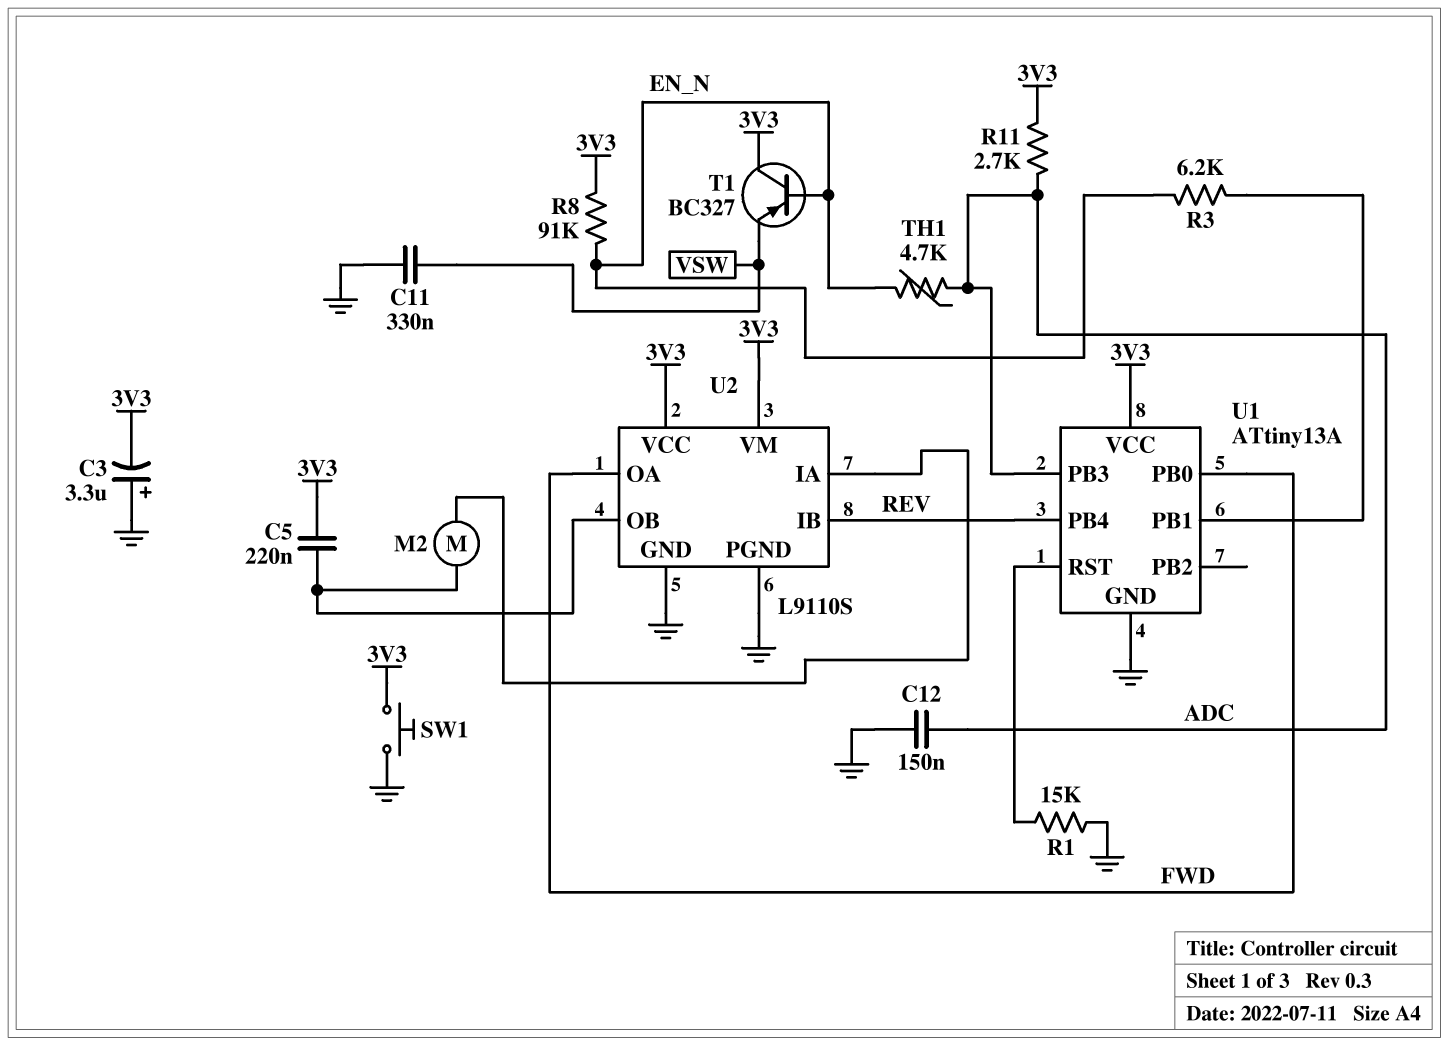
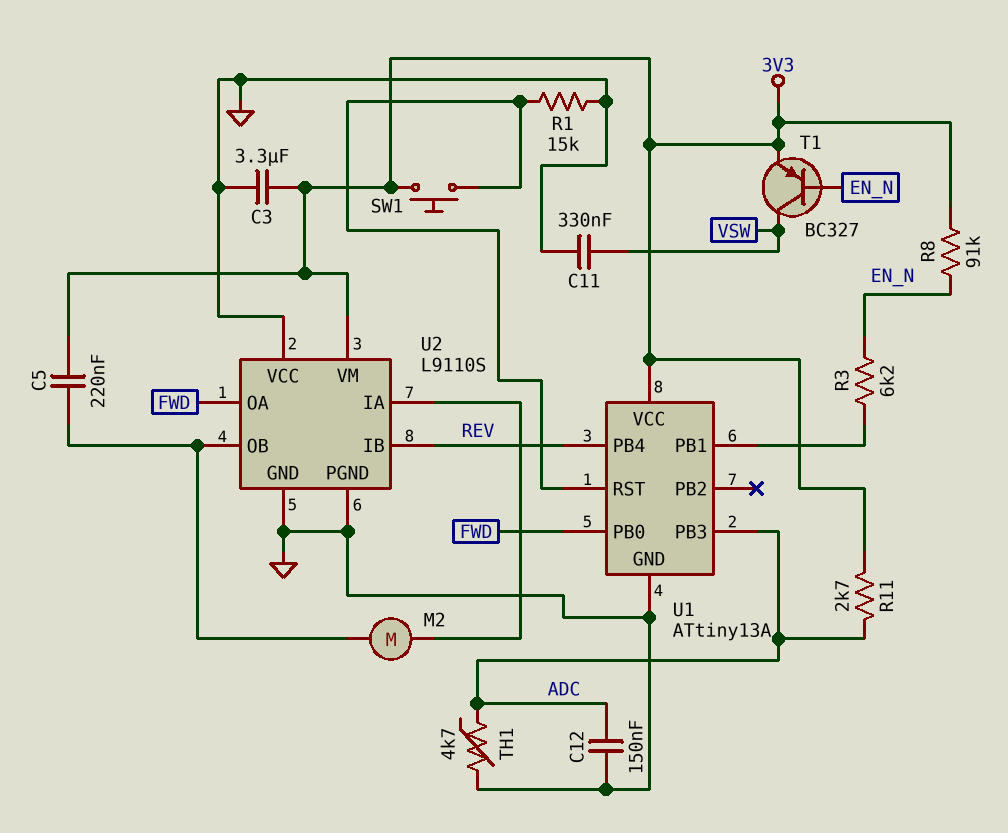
C3: 3.3uF (plus GND, minus 3V3) -> 3.3uF (3V3, GND)
SW1: button (3V3, GND) -> button (3V3, U1/RST)
T1: PNP BC327 (B EN_N, C 3V3, E VSW) -> PNP BC327 (B EN_N, C VSW, E 3V3)
TH1: 4.7k (ADC, EN_N) -> 4.7k (ADC, GND)
U2 pin VCC: 3V3 -> GND

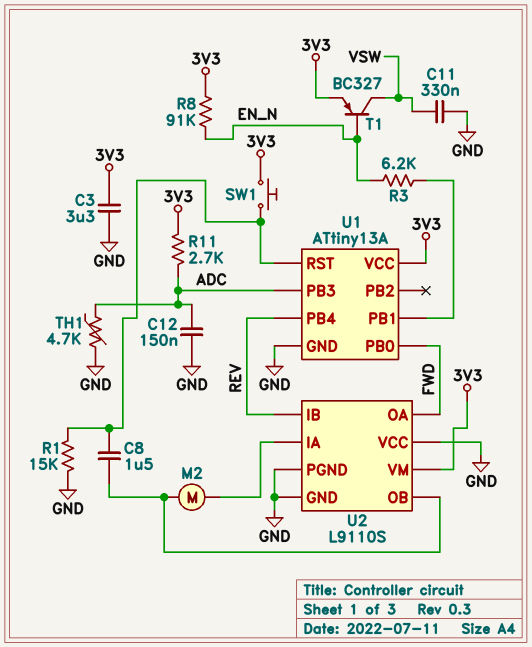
C5: 220nF (3V3, U2/OB) -> none
C8: none -> 1.5uF (U1/RST, U2/OB)

